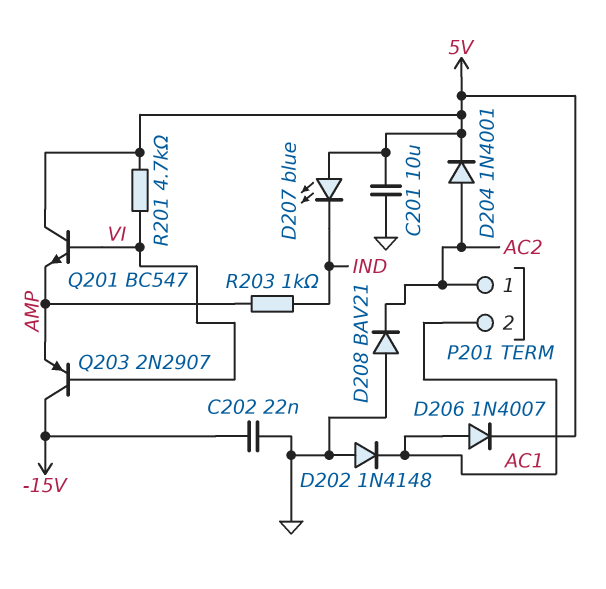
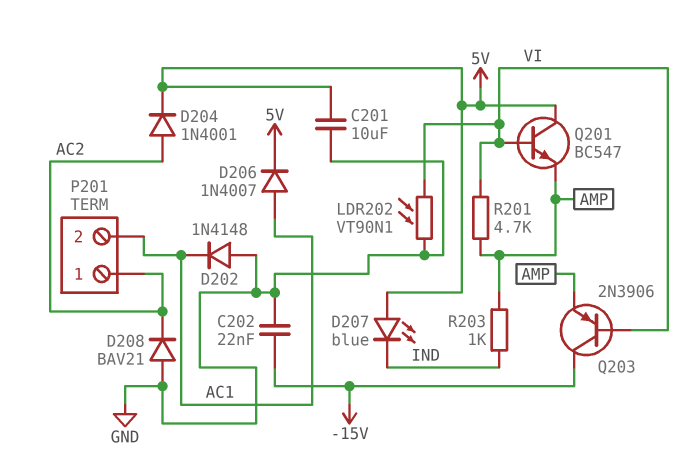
LDR202: none -> VT90N1 (GND, VI)
Q203: PNP 2N2907 (B VI, C -15V, E AMP) -> PNP 2N3906 (B VI, C -15V, E AMP)
R201: 4.7k (5V, VI) -> 4.7k (AMP, VI)

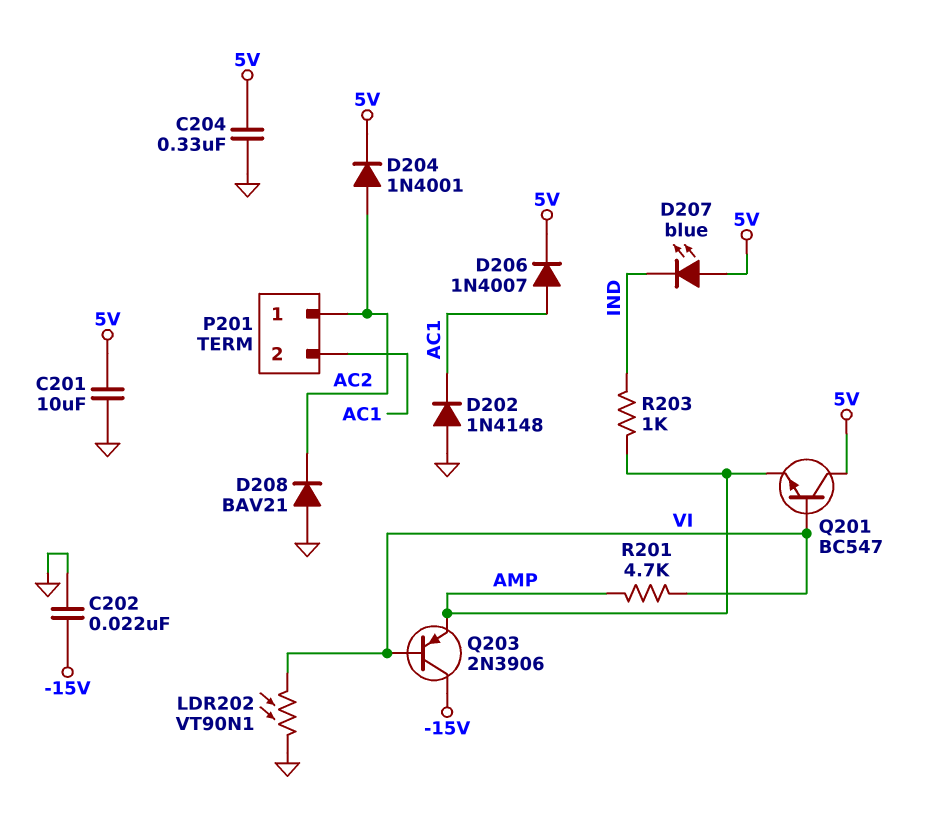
C204: none -> 330nF (5V, GND)

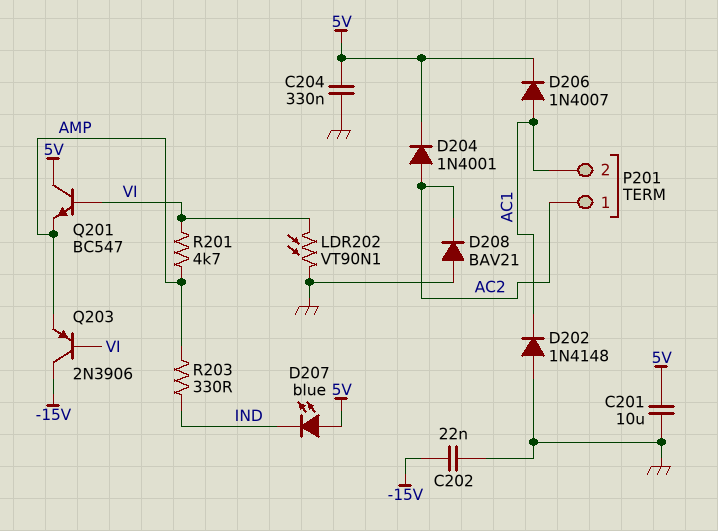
R203: 1k (AMP, IND) -> 330 (AMP, IND)

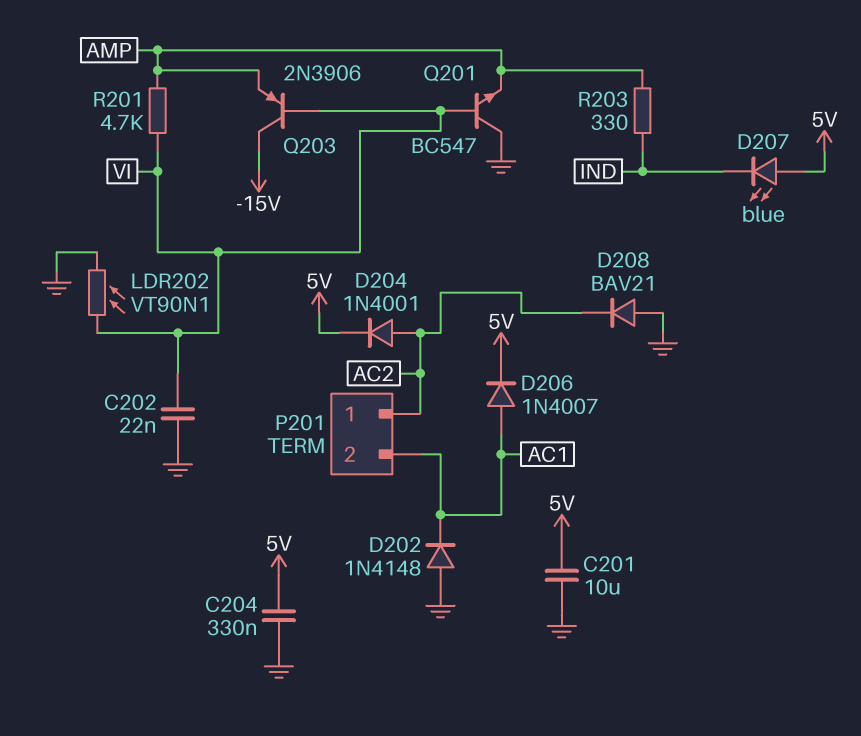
C202: 22nF (-15V, GND) -> 22nF (GND, VI)
Q201: NPN BC547 (B VI, C 5V, E AMP) -> NPN BC547 (B VI, C GND, E AMP)

